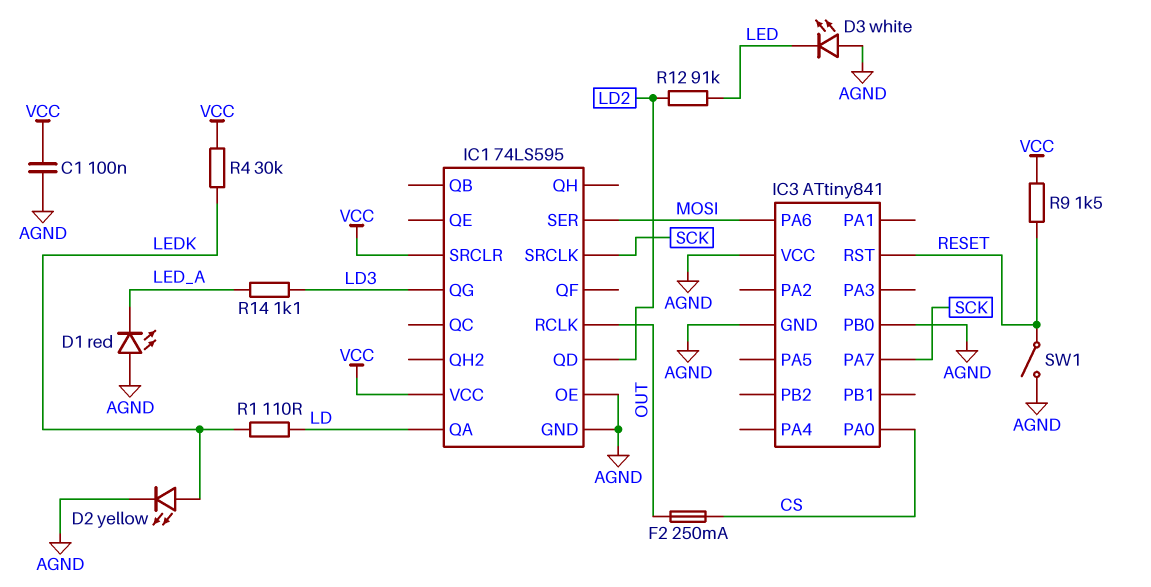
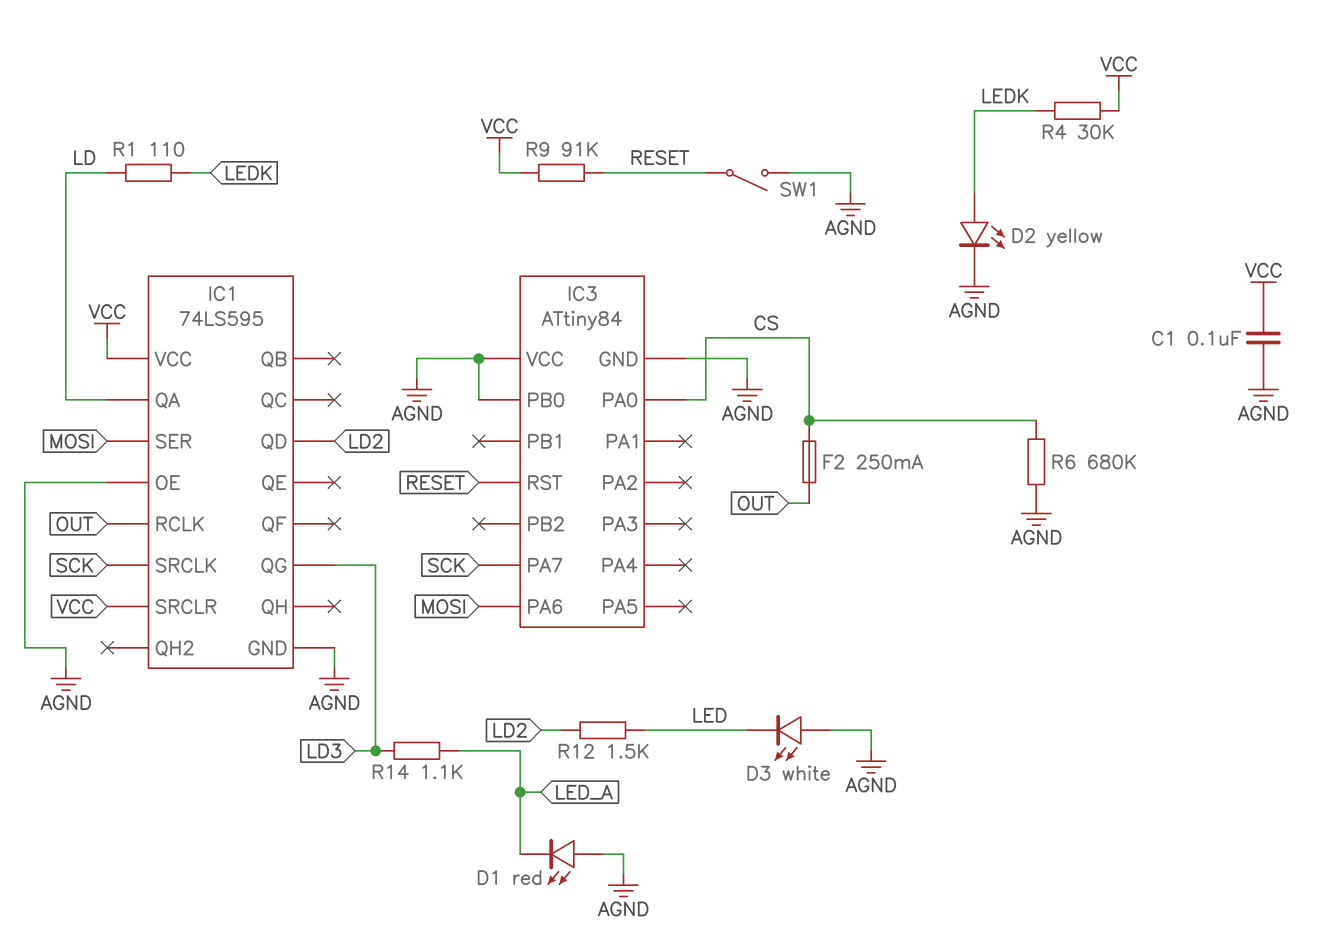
IC3: ATtiny841 -> ATtiny84
R6: none -> 680k (AGND, CS)
R9: 1.5k (RESET, VCC) -> 91k (RESET, VCC)
R12: 91k (LD2, LED) -> 1.5k (LD2, LED)

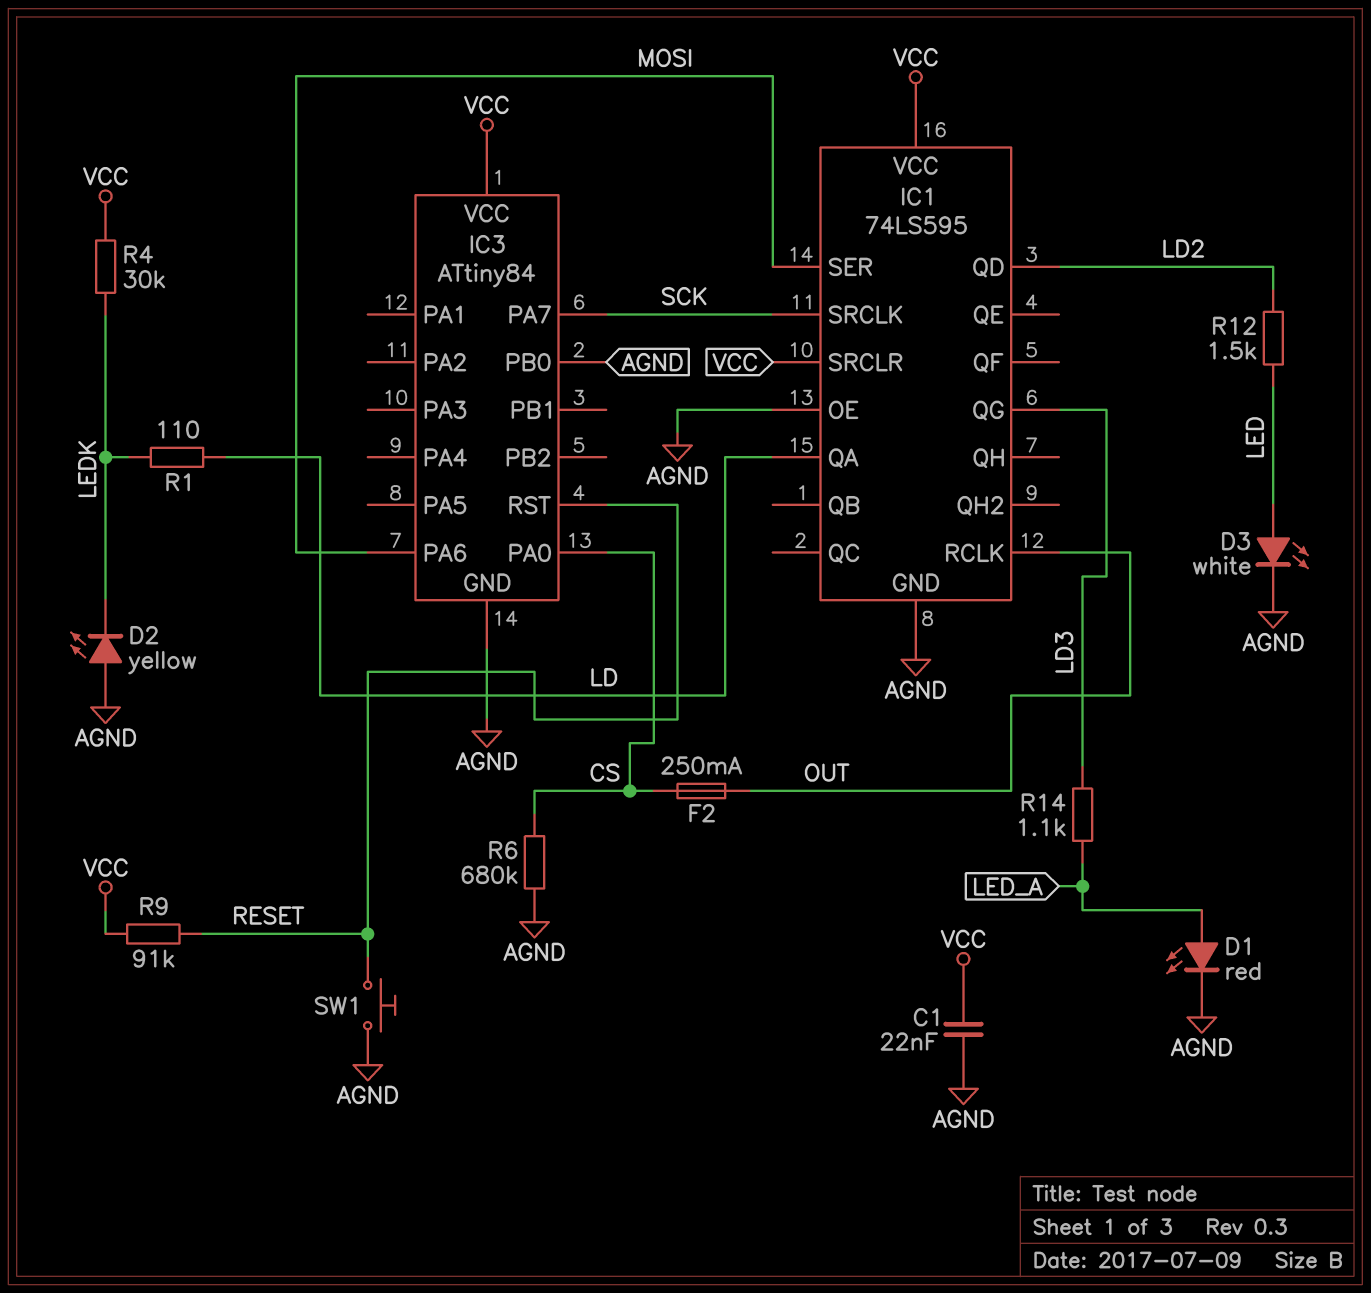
C1: 100nF (AGND, VCC) -> 22nF (AGND, VCC)
D1: LED red (A AGND, K LED_A) -> LED red (A LED_A, K AGND)
D2: LED yellow (A LEDK, K AGND) -> LED yellow (A AGND, K LEDK)
D3: LED white (A AGND, K LED) -> LED white (A LED, K AGND)
IC3 pin VCC: AGND -> VCC
SW1: switch (AGND, RESET) -> button (AGND, RESET)

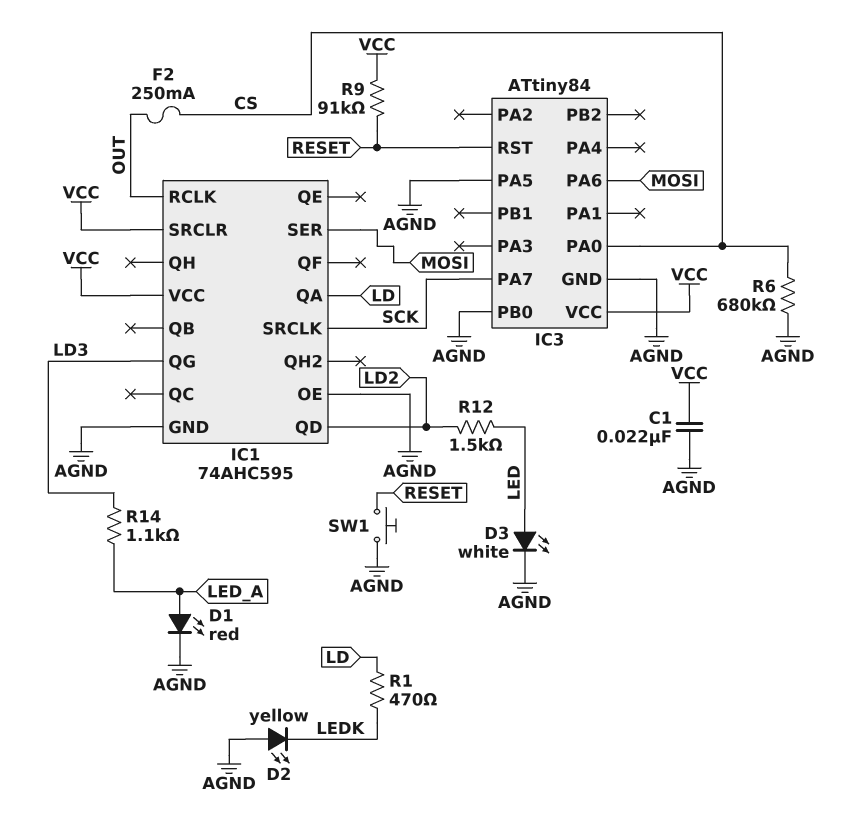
IC1: 74LS595 -> 74AHC595
IC3 pin PA5: none -> AGND
R1: 110 (LD, LEDK) -> 470 (LD, LEDK)
R4: 30k (LEDK, VCC) -> none

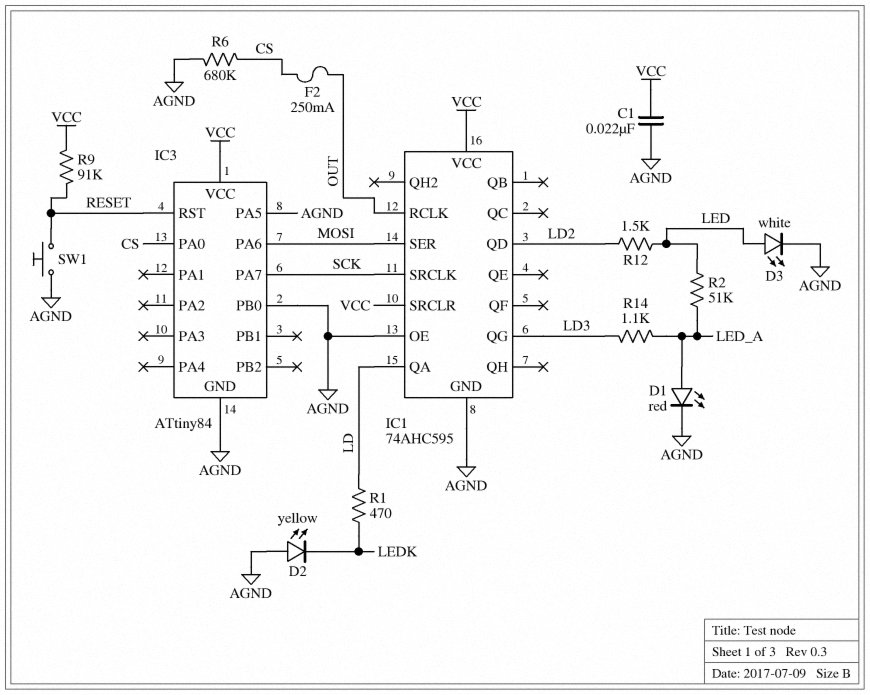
R2: none -> 51k (LED, LED_A)

